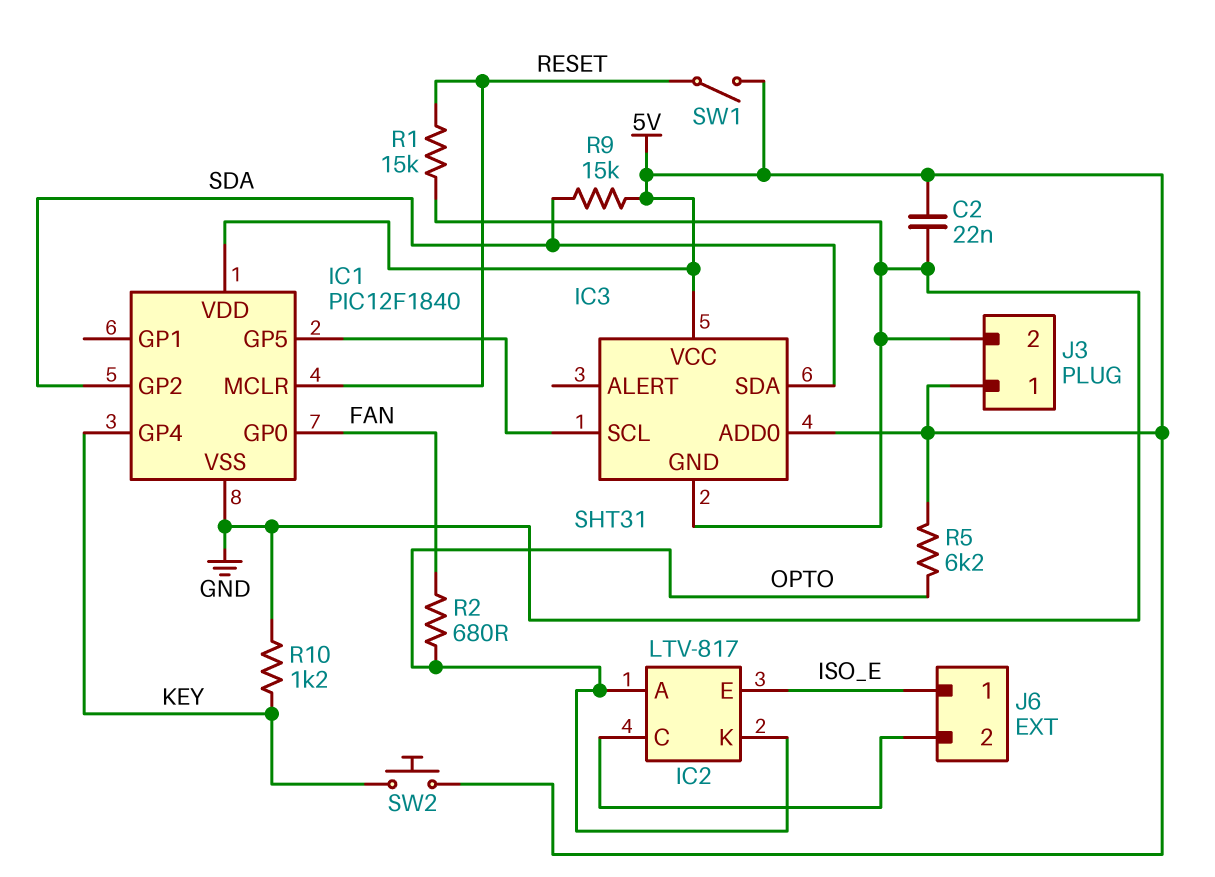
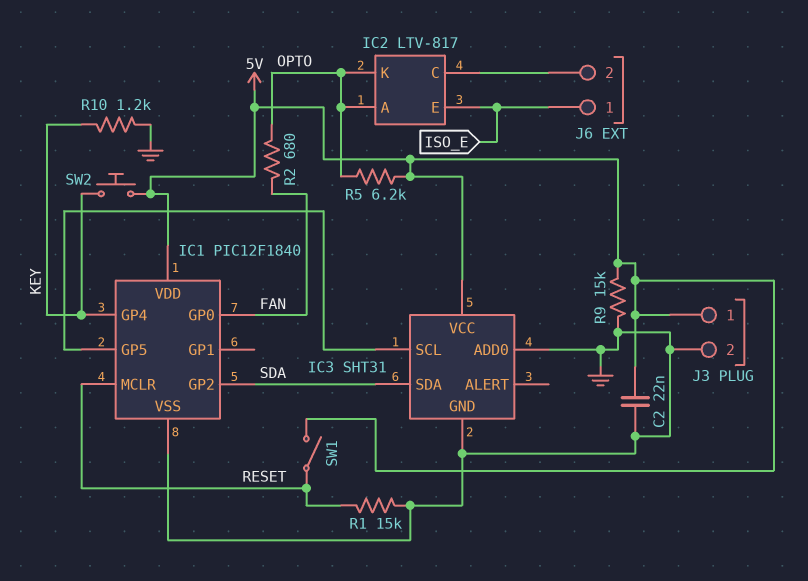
IC3 pin ADD0: 5V -> GND
R9: 15k (5V, SDA) -> 15k (5V, GND)

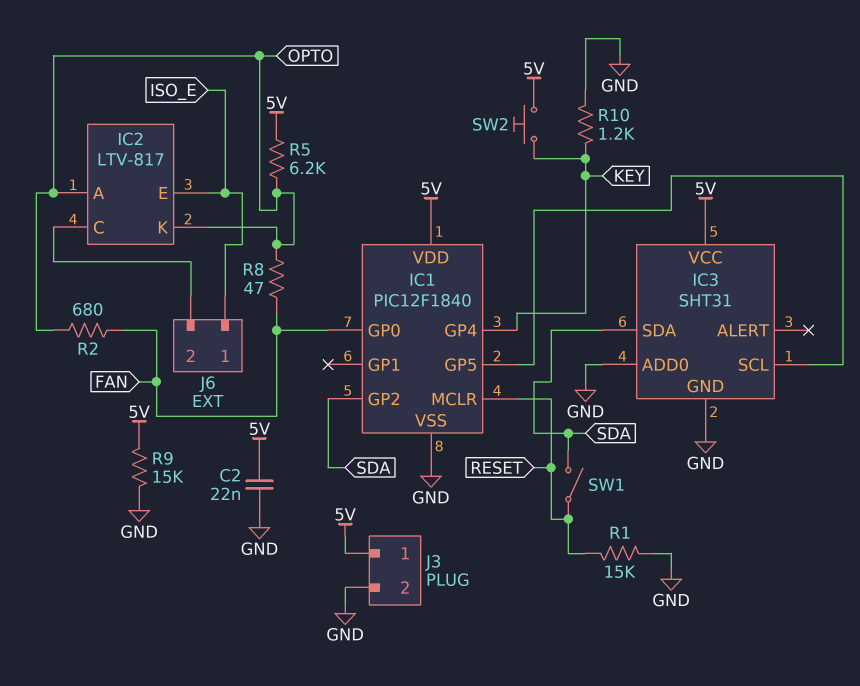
R8: none -> 47 (FAN, OPTO)
SW1: switch (5V, RESET) -> switch (RESET, SDA)

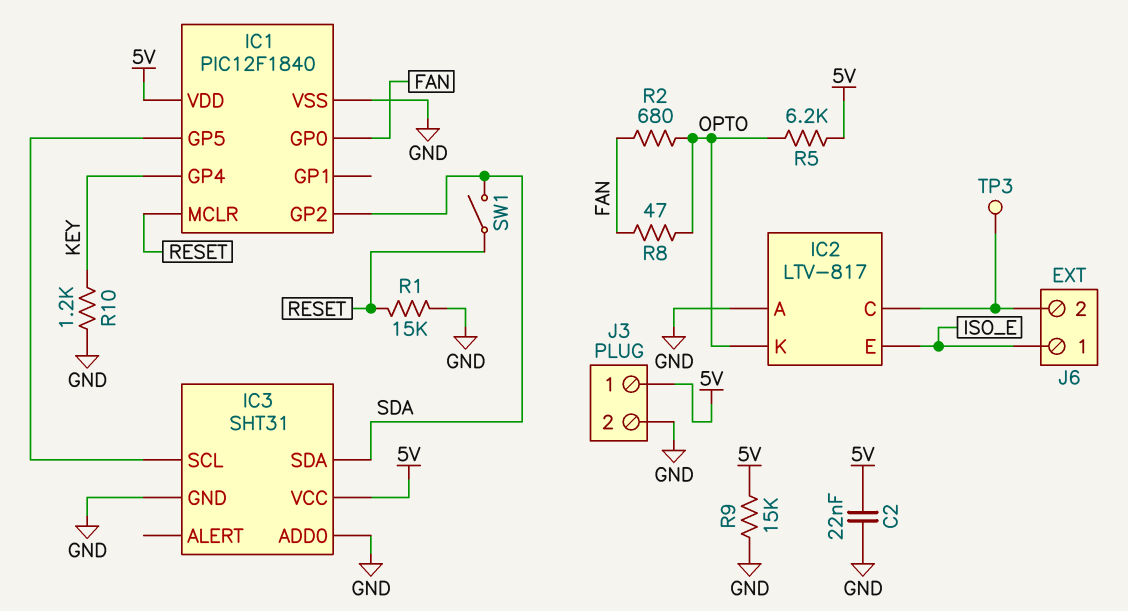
IC2 pin A: OPTO -> GND
SW2: button (5V, KEY) -> none
TP3: none -> test point (IC2/C)

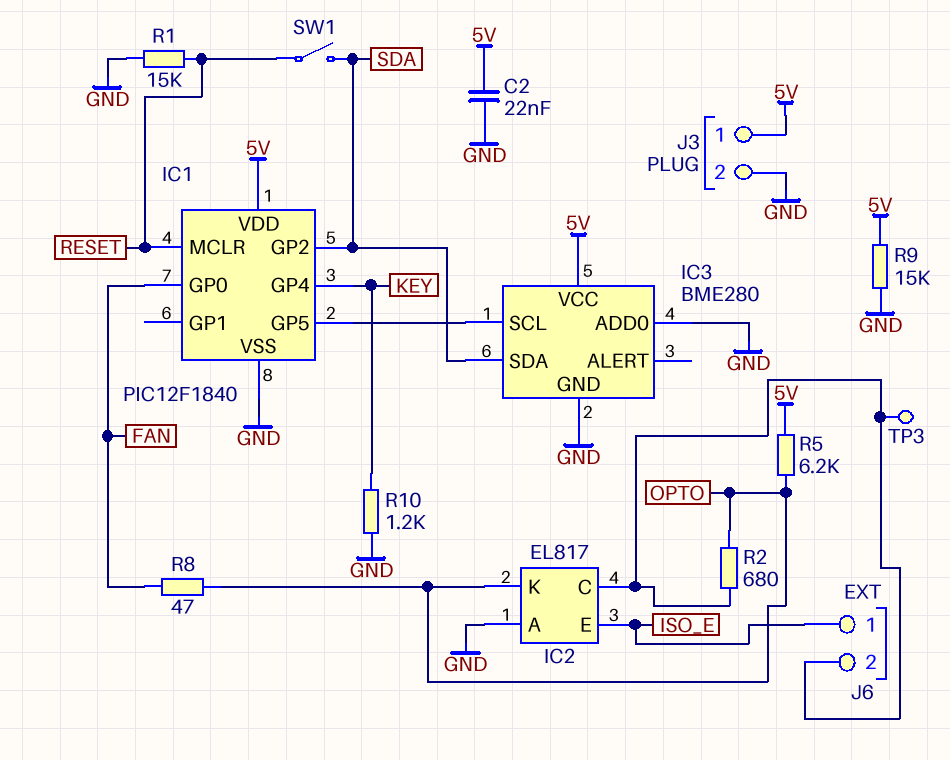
IC2: LTV-817 -> EL817
IC3: SHT31 -> BME280
R2: 680 (FAN, OPTO) -> 680 (IC2/C, OPTO)

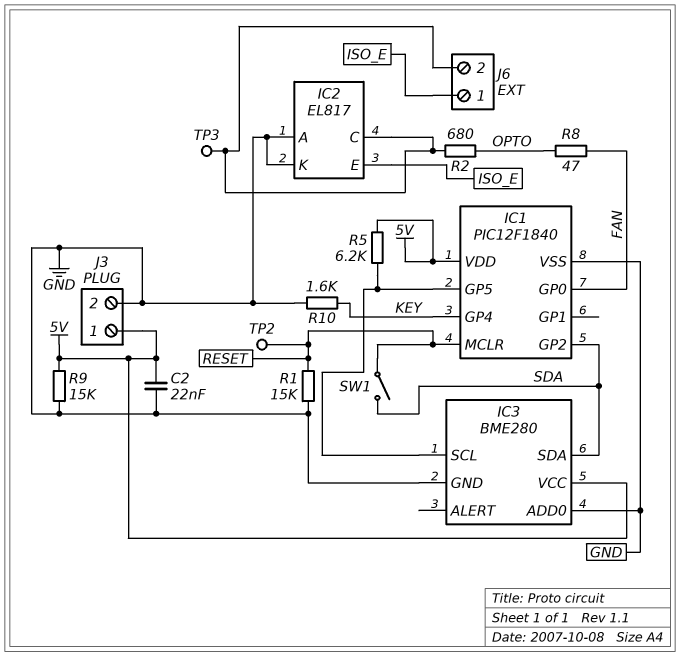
IC2 pin K: OPTO -> GND
R5: 6.2k (5V, OPTO) -> 6.2k (5V, IC1/GP5)
R10: 1.2k (GND, KEY) -> 1.6k (GND, KEY)
TP2: none -> test point (RESET)

